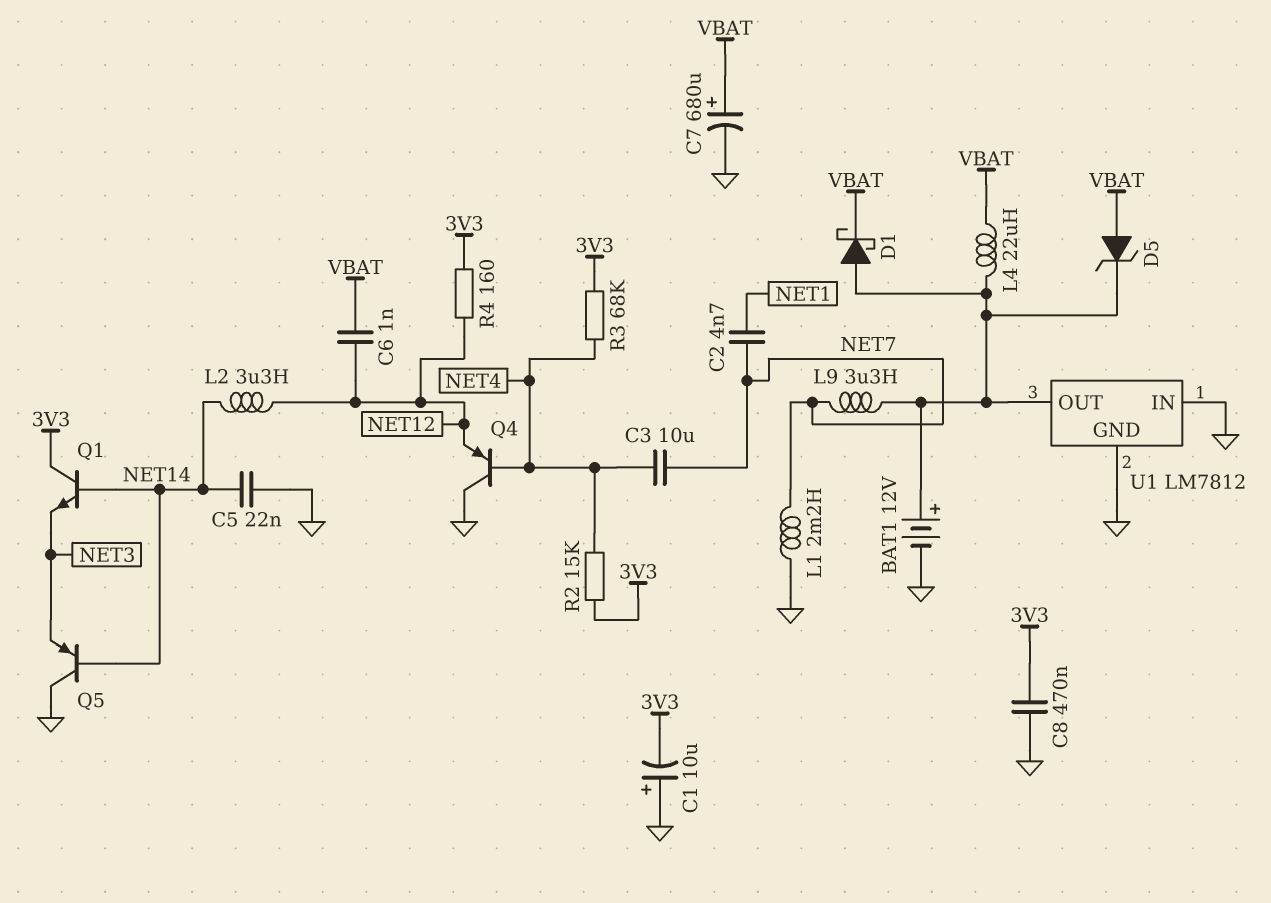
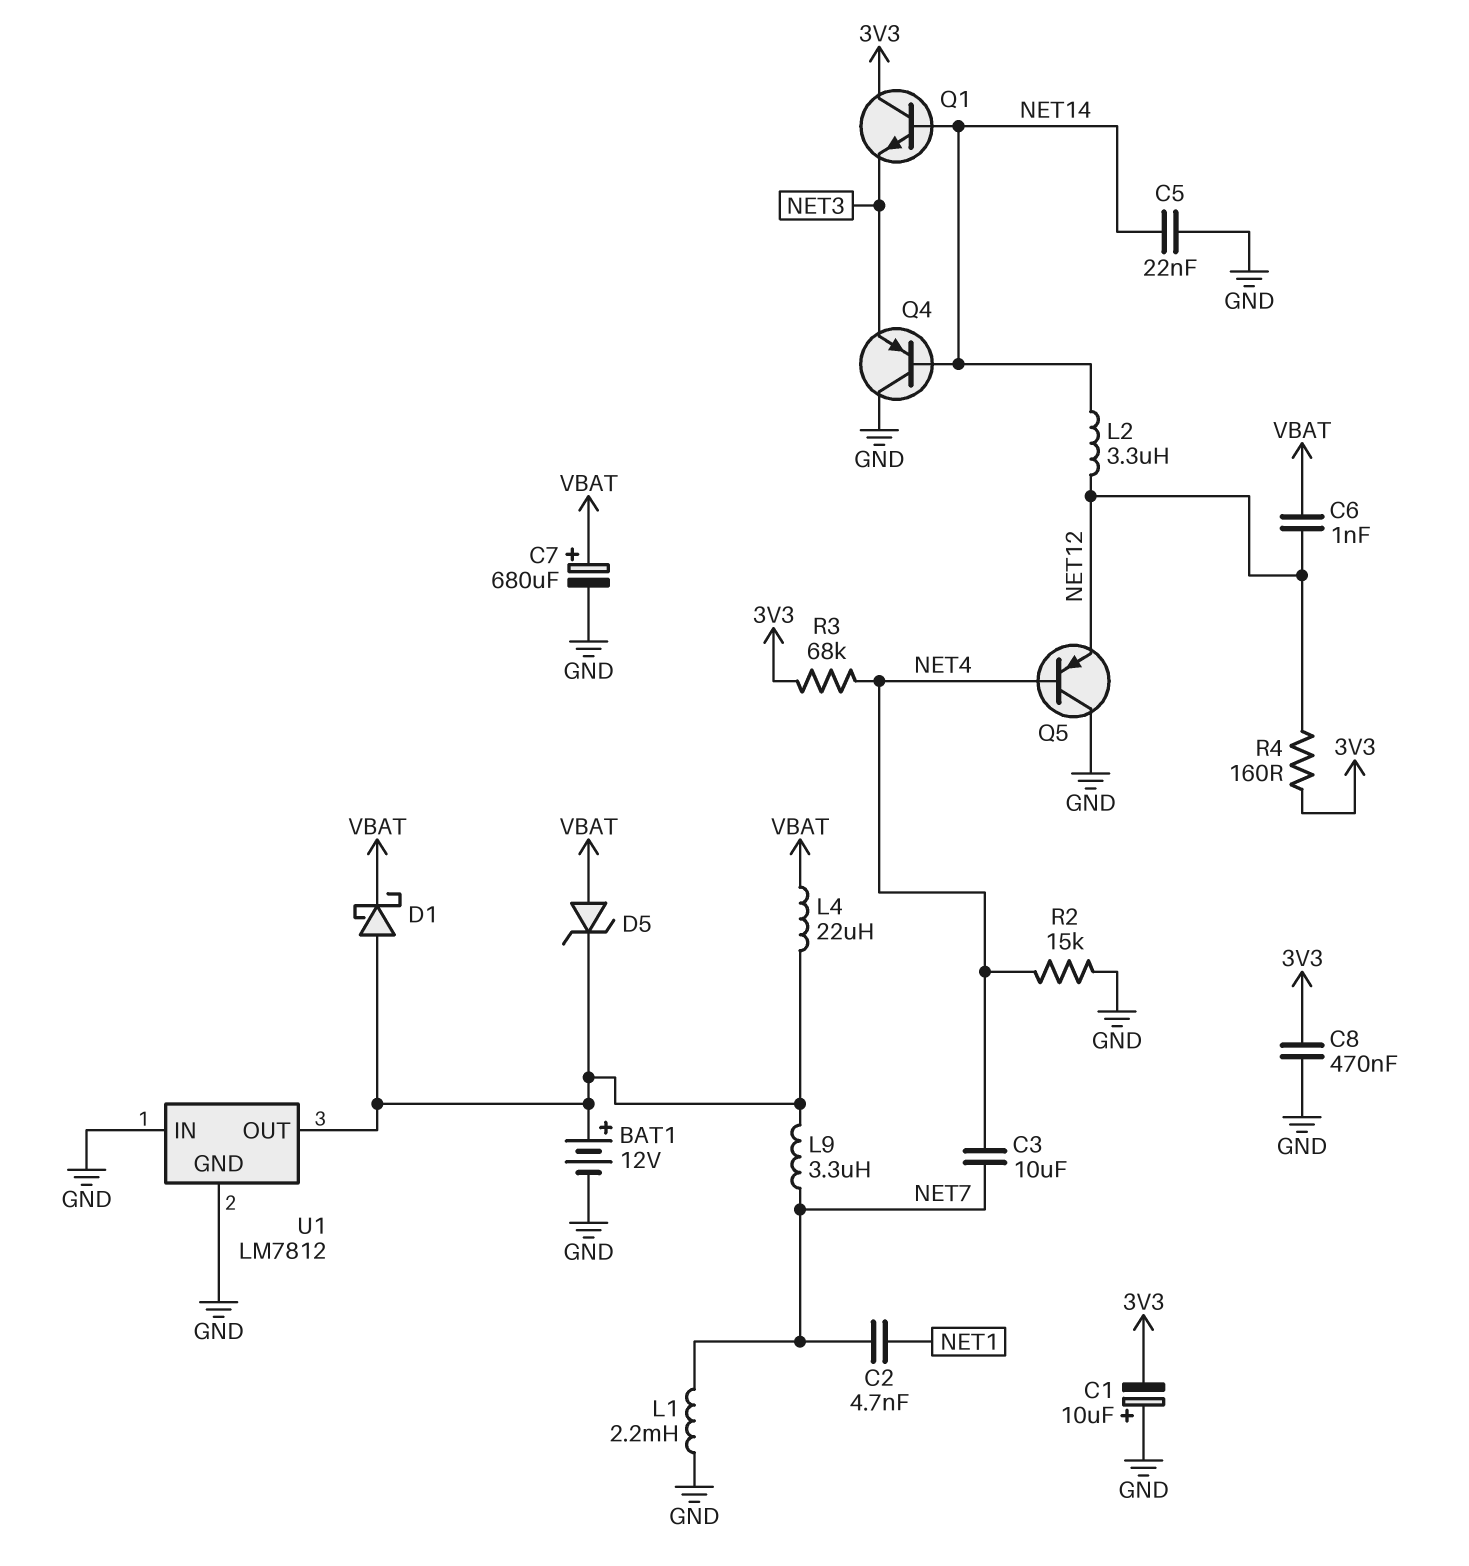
Q4: PNP (B NET4, C GND, E NET12) -> PNP (B NET14, C GND, E NET3)
Q5: PNP (B NET14, C GND, E NET3) -> PNP (B NET4, C GND, E NET12)
R2: 15k (3V3, NET4) -> 15k (GND, NET4)

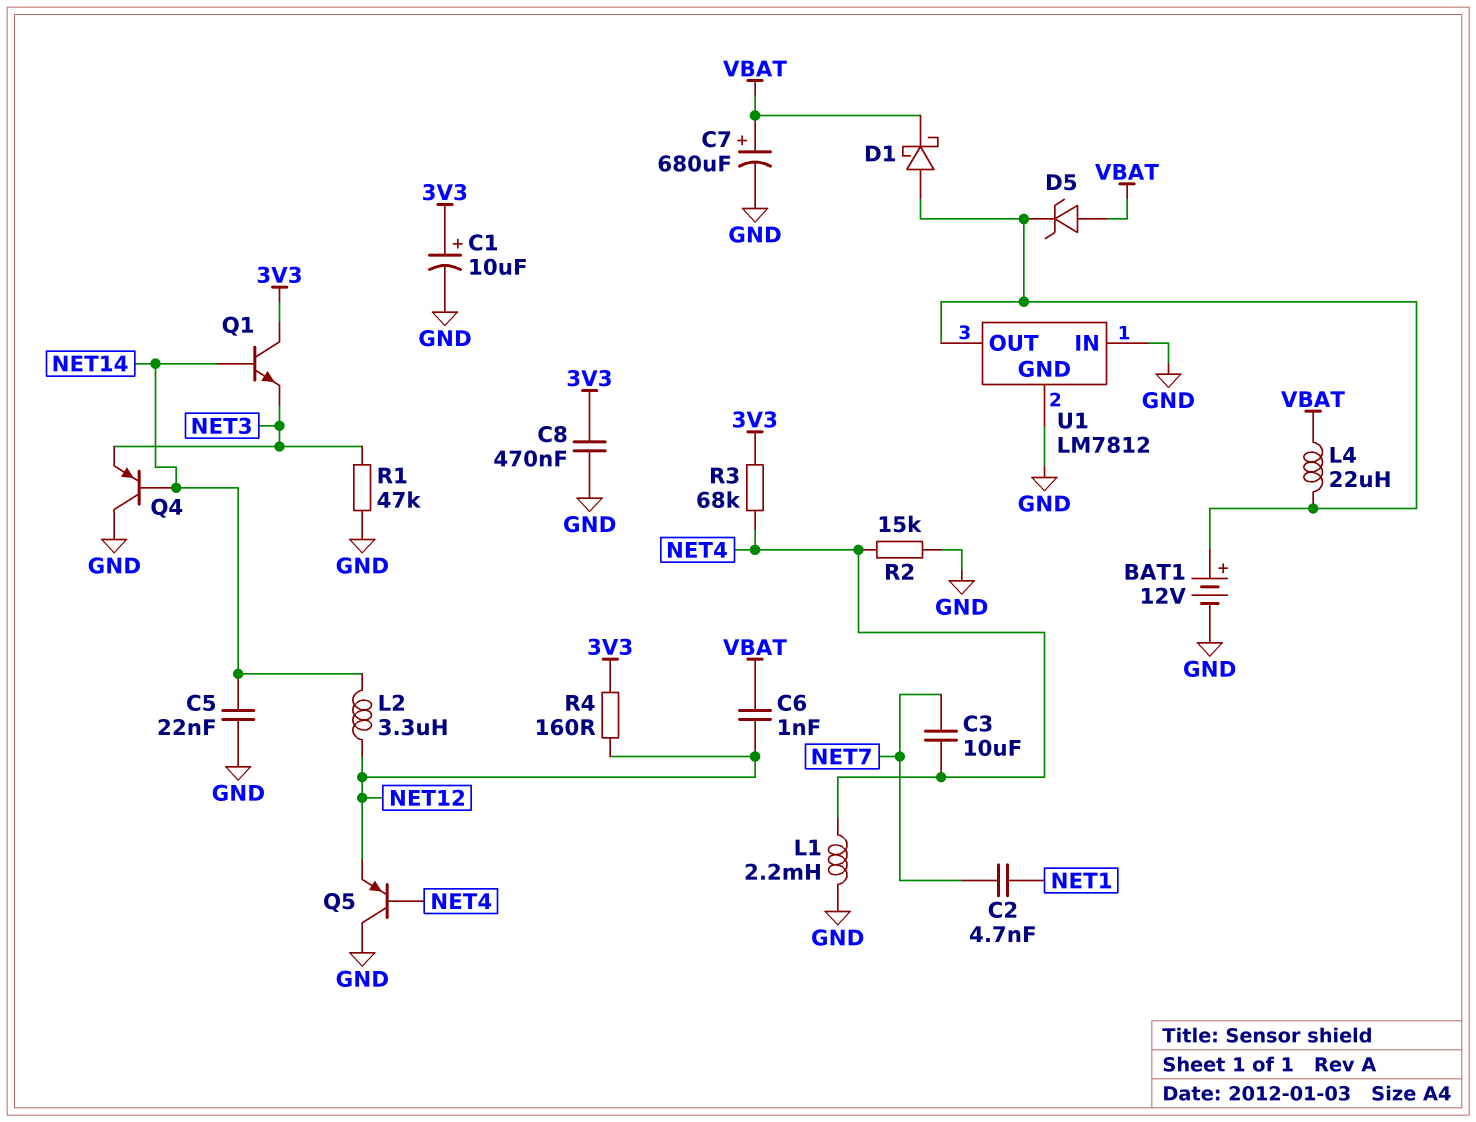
C1: 10uF (plus GND, minus 3V3) -> 10uF (plus 3V3, minus GND)
L1: 2.2mH (GND, NET7) -> 2.2mH (GND, NET4)
L9: 3.3uH (NET7, U1/OUT) -> none
R1: none -> 47k (GND, NET3)

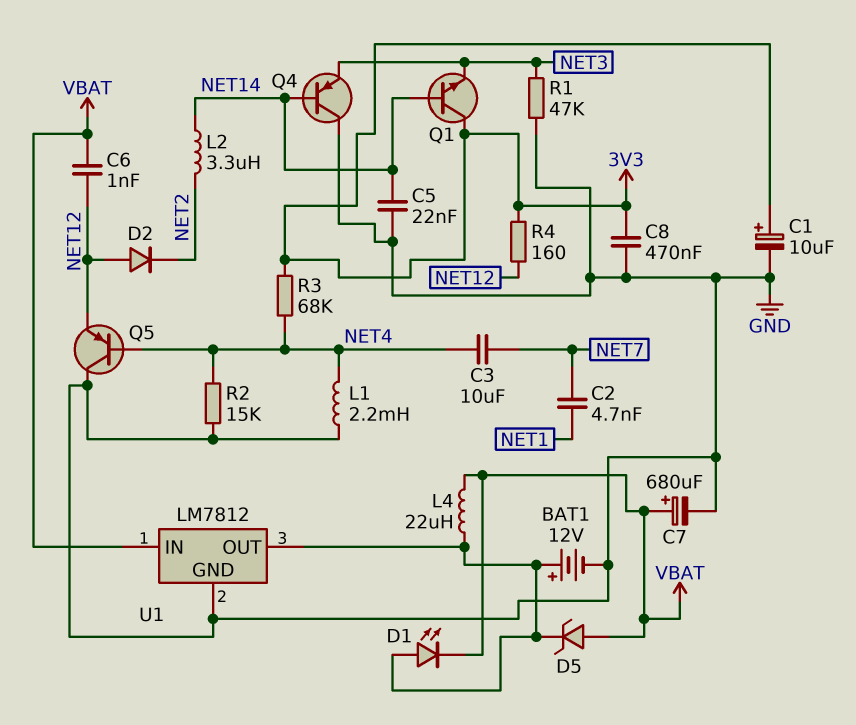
D1: schottky (A U1/OUT, K VBAT) -> LED (A U1/OUT, K VBAT)
D2: none -> diode (A NET12, K NET2)
L2: 3.3uH (NET12, NET14) -> 3.3uH (NET2, NET14)
U1 pin IN: GND -> VBAT

